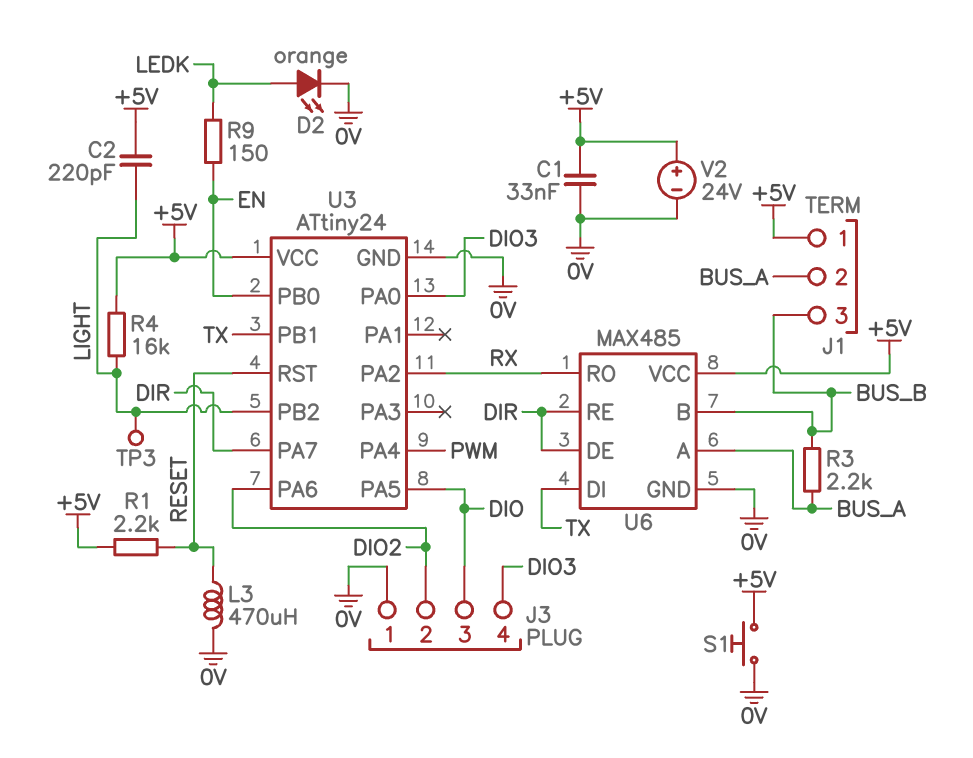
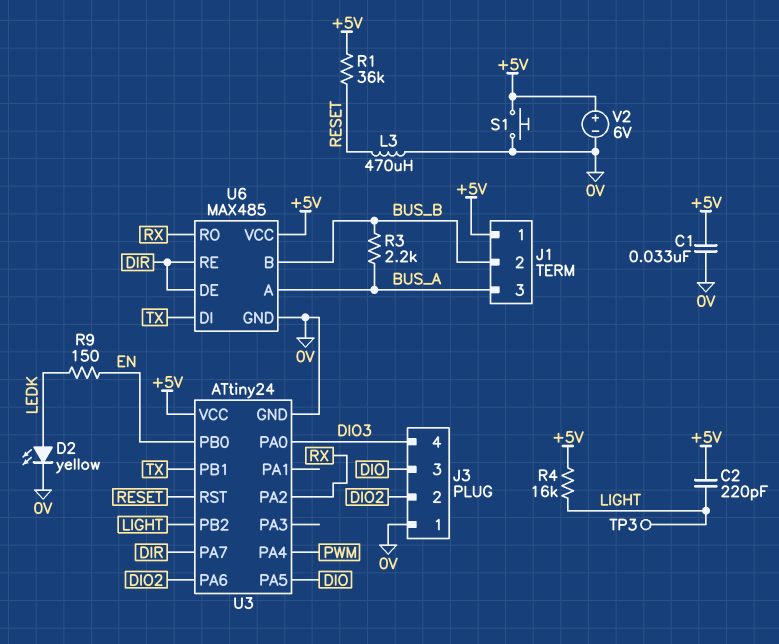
D2: LED orange (A LEDK, K 0V) -> LED yellow (A LEDK, K 0V)
J1 pin 2: BUS_A -> BUS_B
J1 pin 3: BUS_B -> BUS_A
R1: 2.2k (+5V, RESET) -> 36k (+5V, RESET)
V2: 24V (plus +5V, minus 0V) -> 6V (plus +5V, minus 0V)

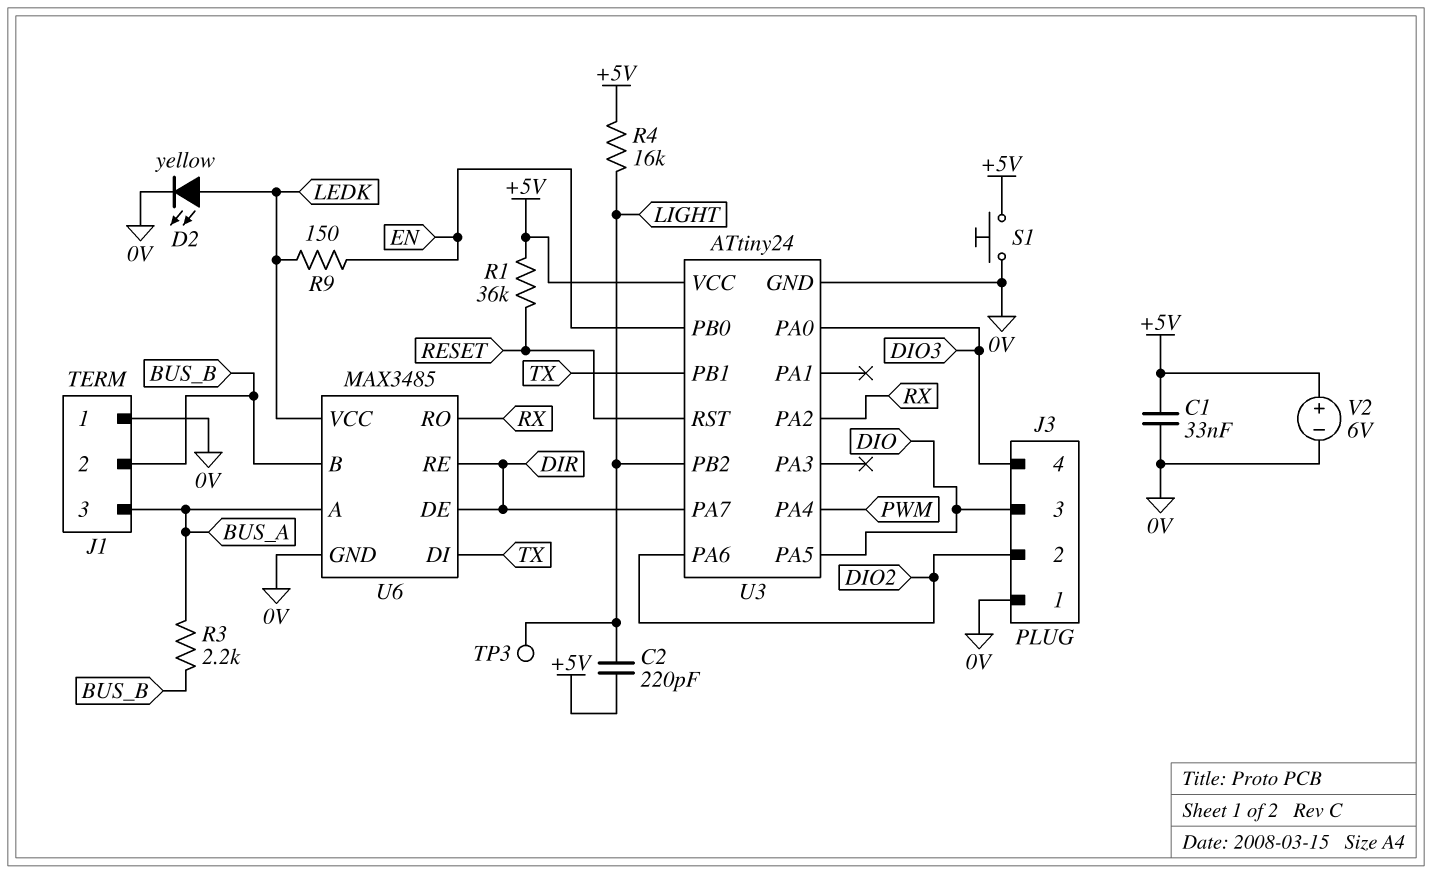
J1 pin 1: +5V -> 0V
L3: 470uH (0V, RESET) -> none
U6: MAX485 -> MAX3485
U6 pin VCC: +5V -> LEDK

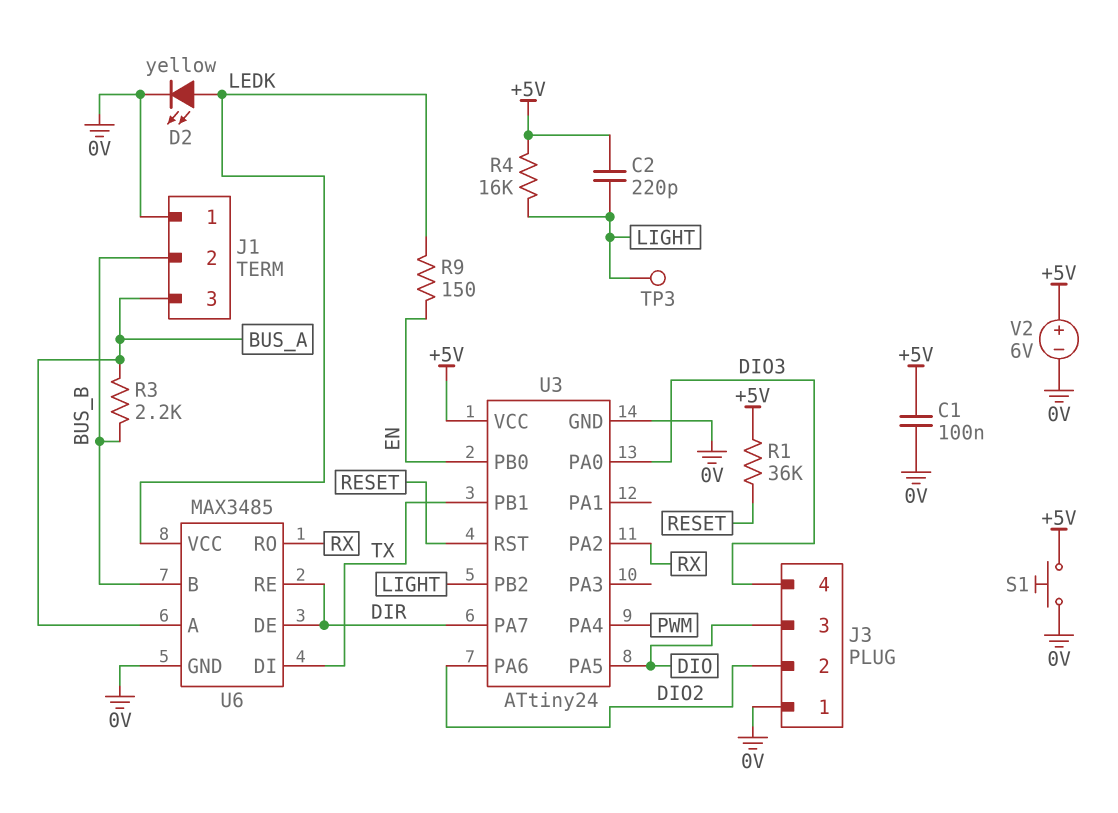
C1: 33nF (+5V, 0V) -> 100nF (+5V, 0V)

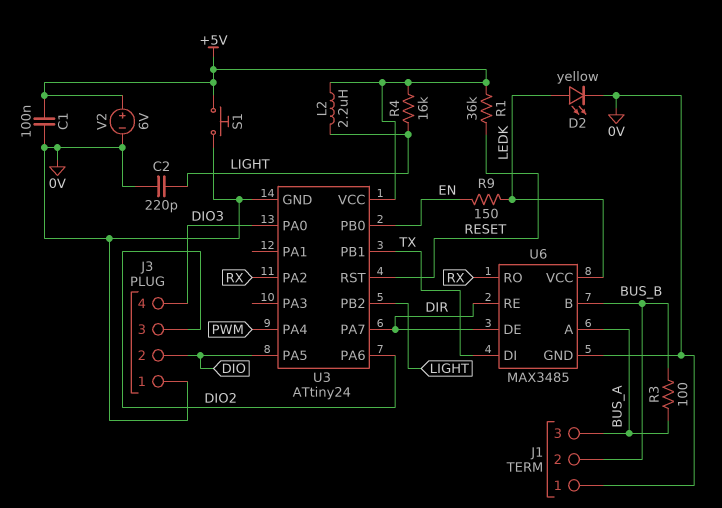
C2: 220pF (+5V, LIGHT) -> 220pF (0V, LIGHT)
J3 pin 2: DIO2 -> DIO
J3 pin 3: DIO -> DIO2
L2: none -> 2.2uH (+5V, LIGHT)
R3: 2.2k (BUS_A, BUS_B) -> 100 (BUS_A, BUS_B)
TP3: test point (LIGHT) -> none

